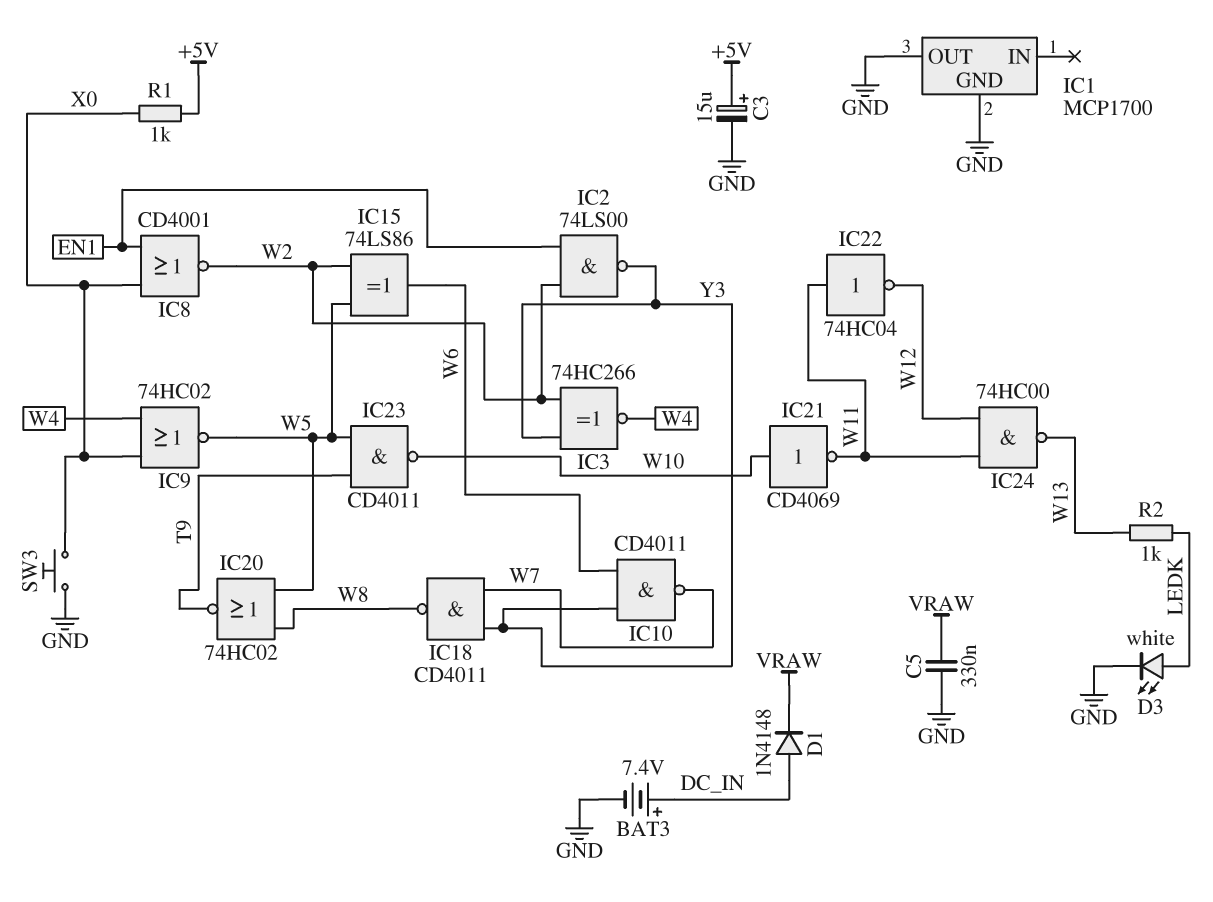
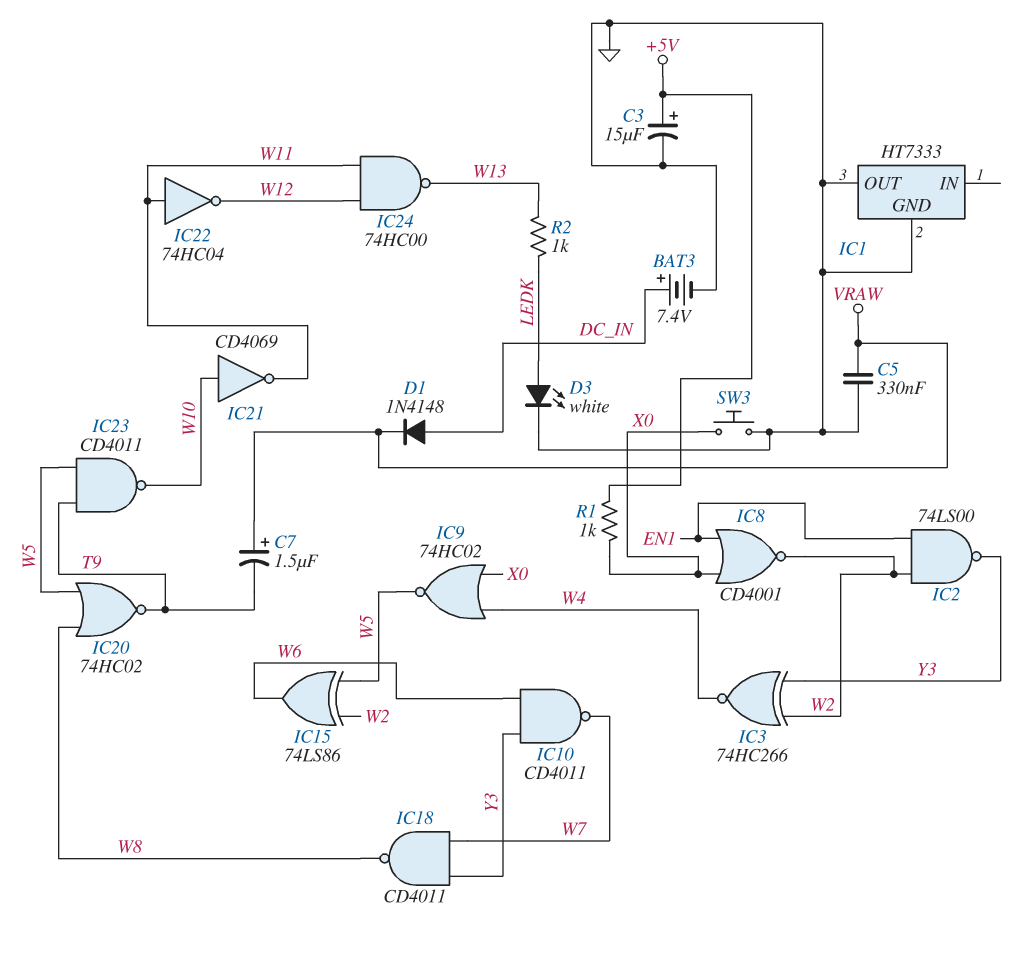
C7: none -> 1.5uF (plus VRAW, minus T9)
IC1: MCP1700 -> HT7333

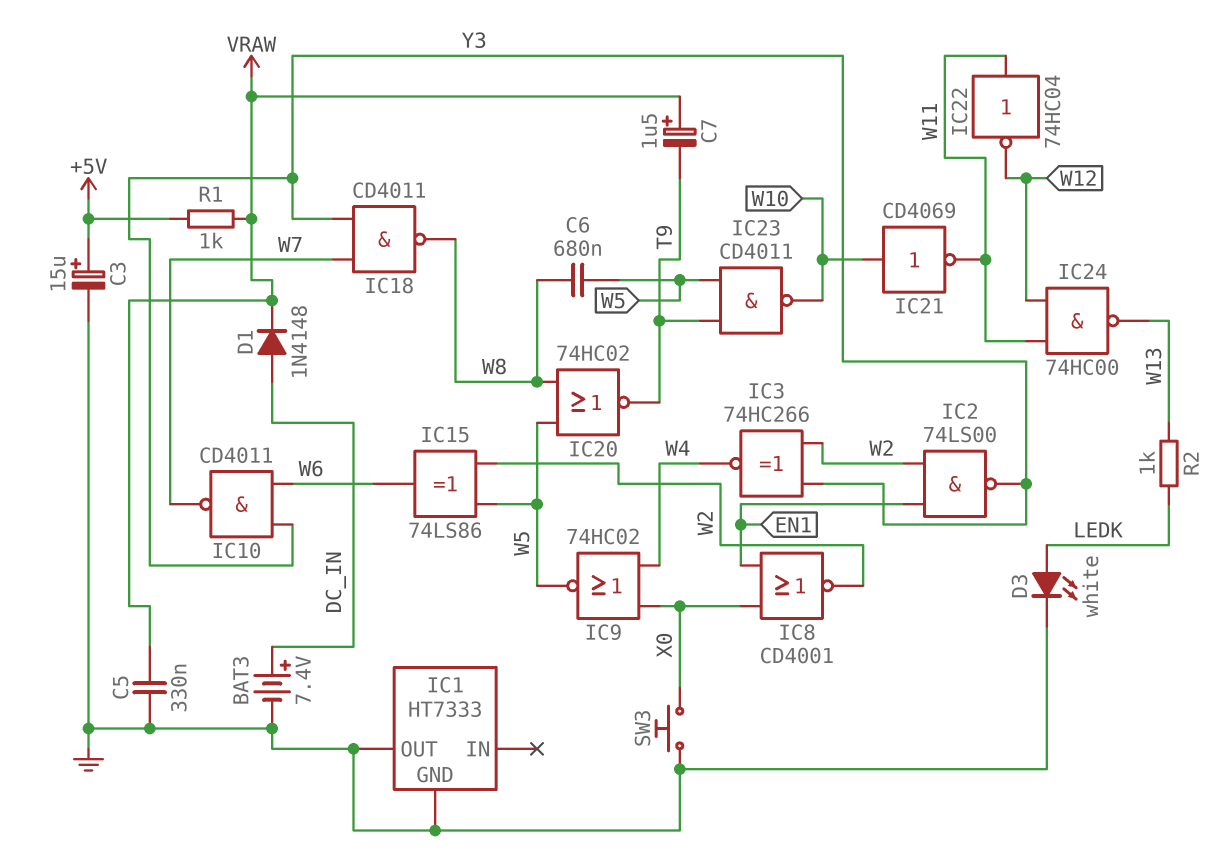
C6: none -> 680nF (W5, W8)
R1: 1k (+5V, X0) -> 1k (+5V, VRAW)

